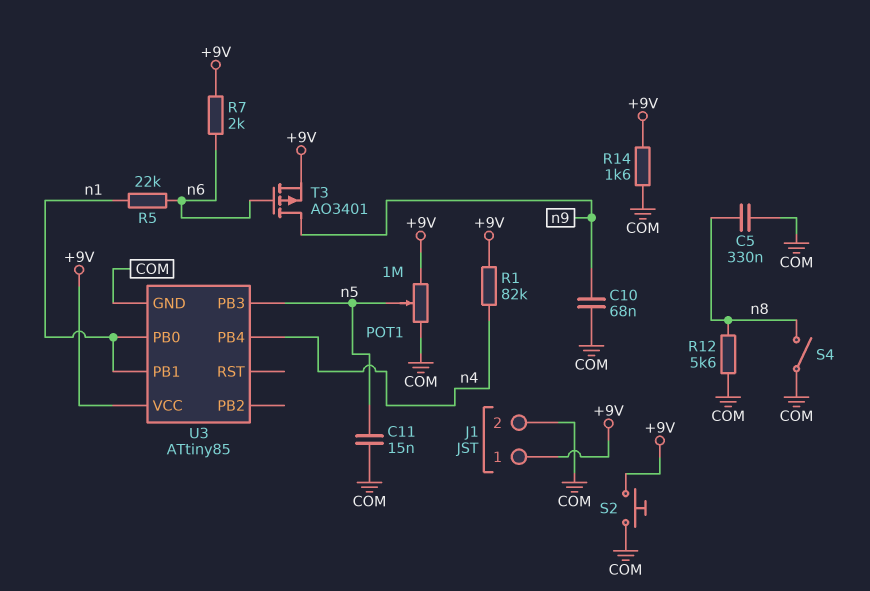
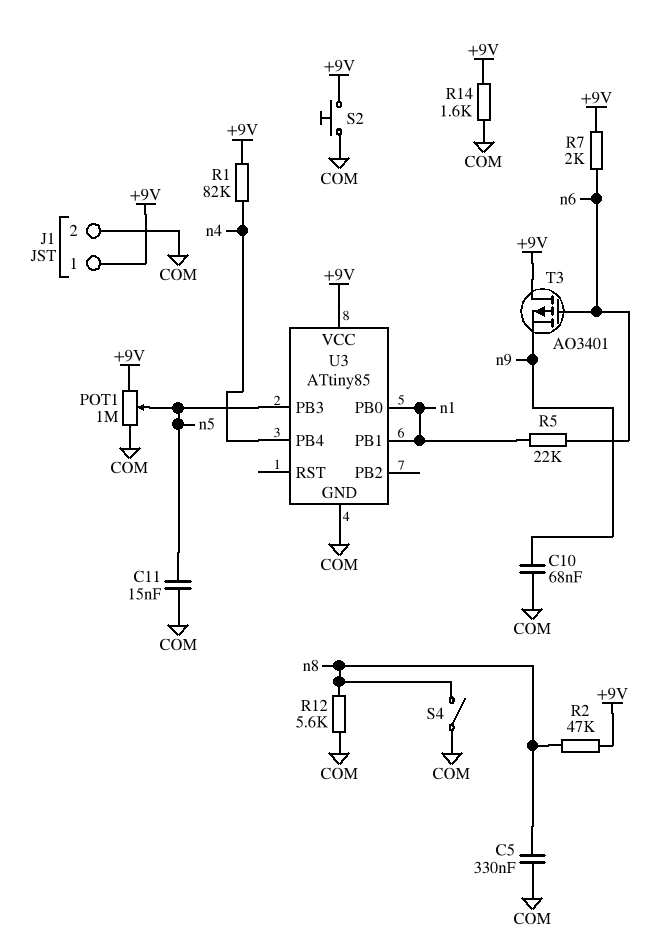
R2: none -> 47k (+9V, n8)
T3: PMOS AO3401 (G n6, D n9, S +9V) -> PMOS AO3401 (G n6, D +9V, S n9)

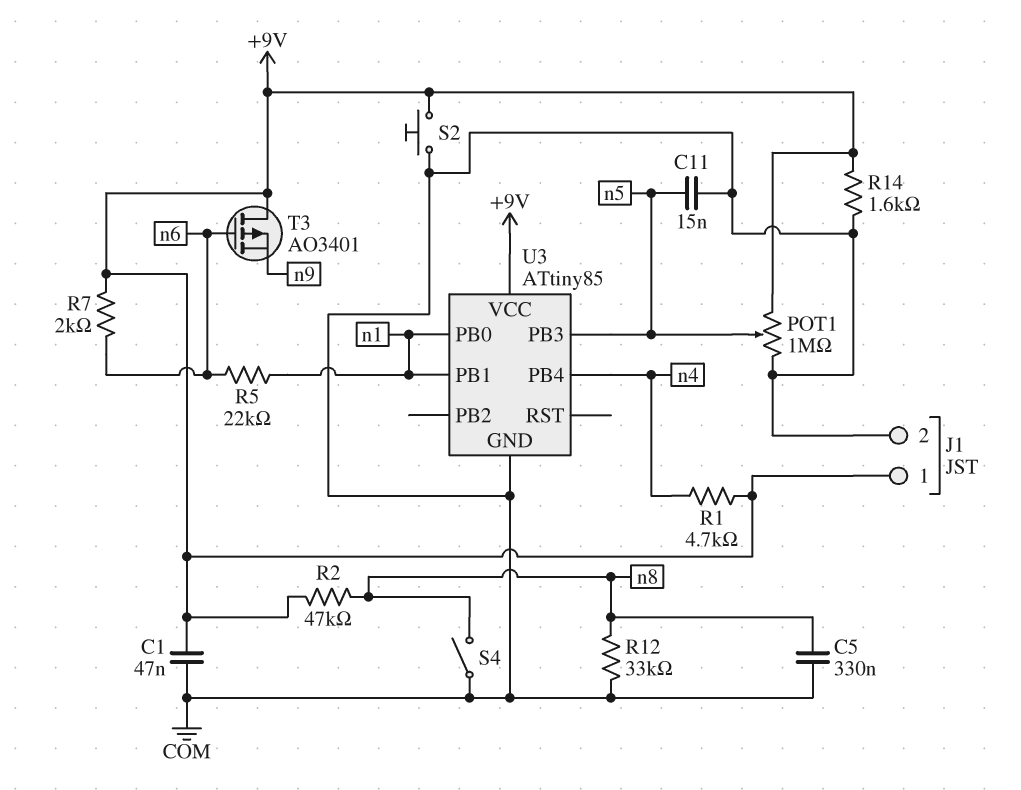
C1: none -> 47nF (+9V, COM)
C10: 68nF (COM, n9) -> none
R1: 82k (+9V, n4) -> 4.7k (+9V, n4)
R12: 5.6k (COM, n8) -> 33k (COM, n8)

